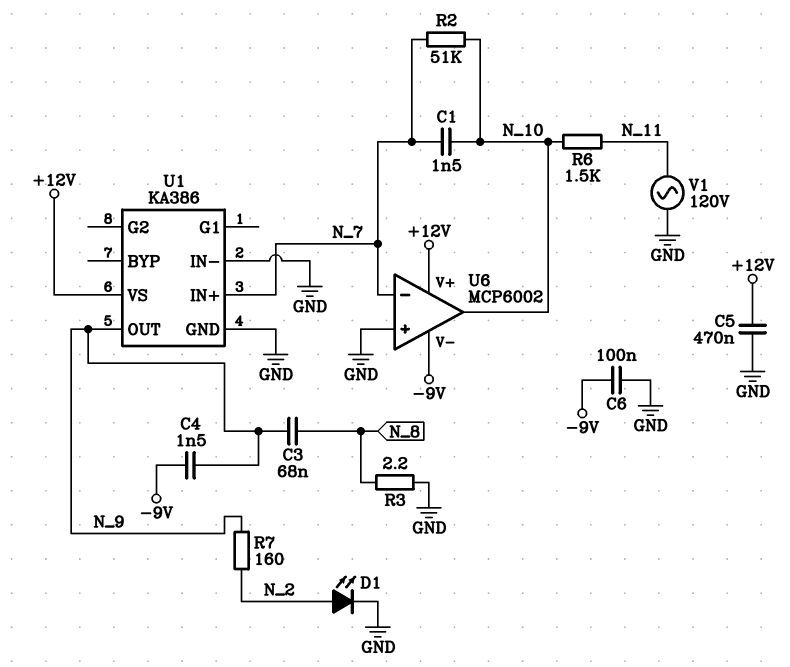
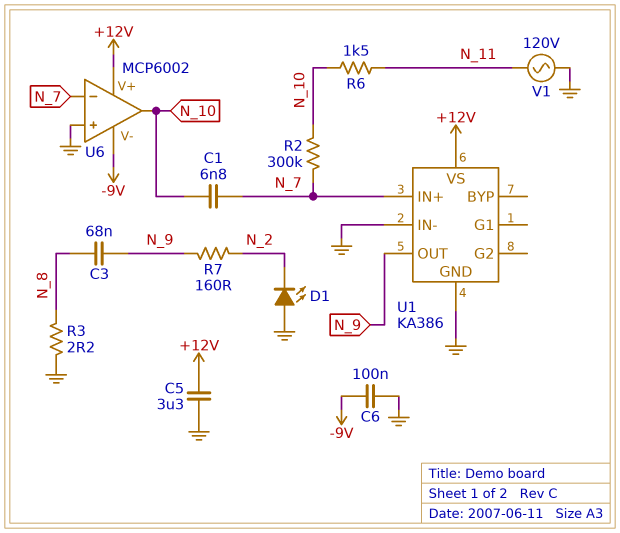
C1: 1.5nF (N_7, N_10) -> 6.8nF (N_7, N_10)
C4: 1.5nF (-9V, N_9) -> none
C5: 470nF (+12V, GND) -> 3.3uF (+12V, GND)
D1: LED (A N_2, K GND) -> LED (A GND, K N_2)
R2: 51k (N_7, N_10) -> 300k (N_7, N_10)

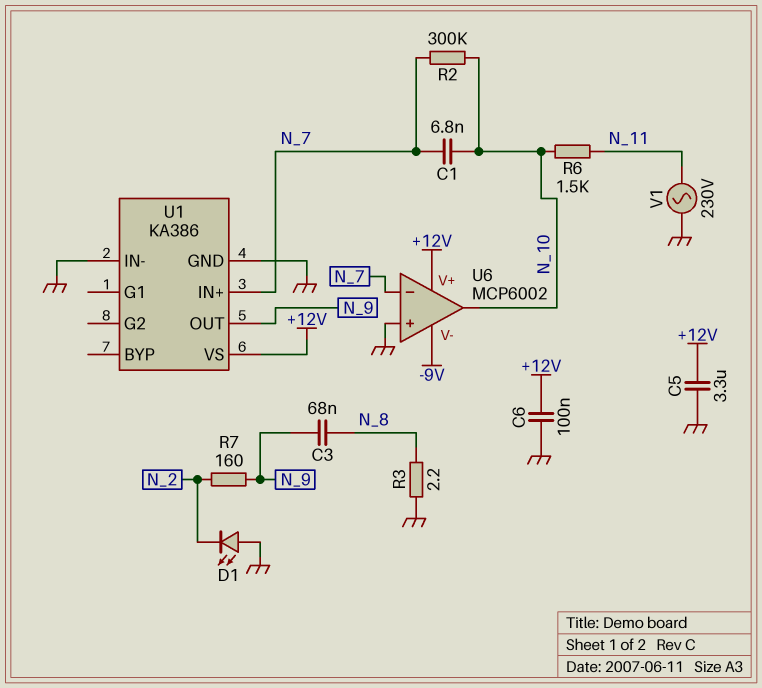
C6: 100nF (-9V, GND) -> 100nF (+12V, GND)
V1: AC 120V (GND, N_11) -> AC 230V (GND, N_11)

